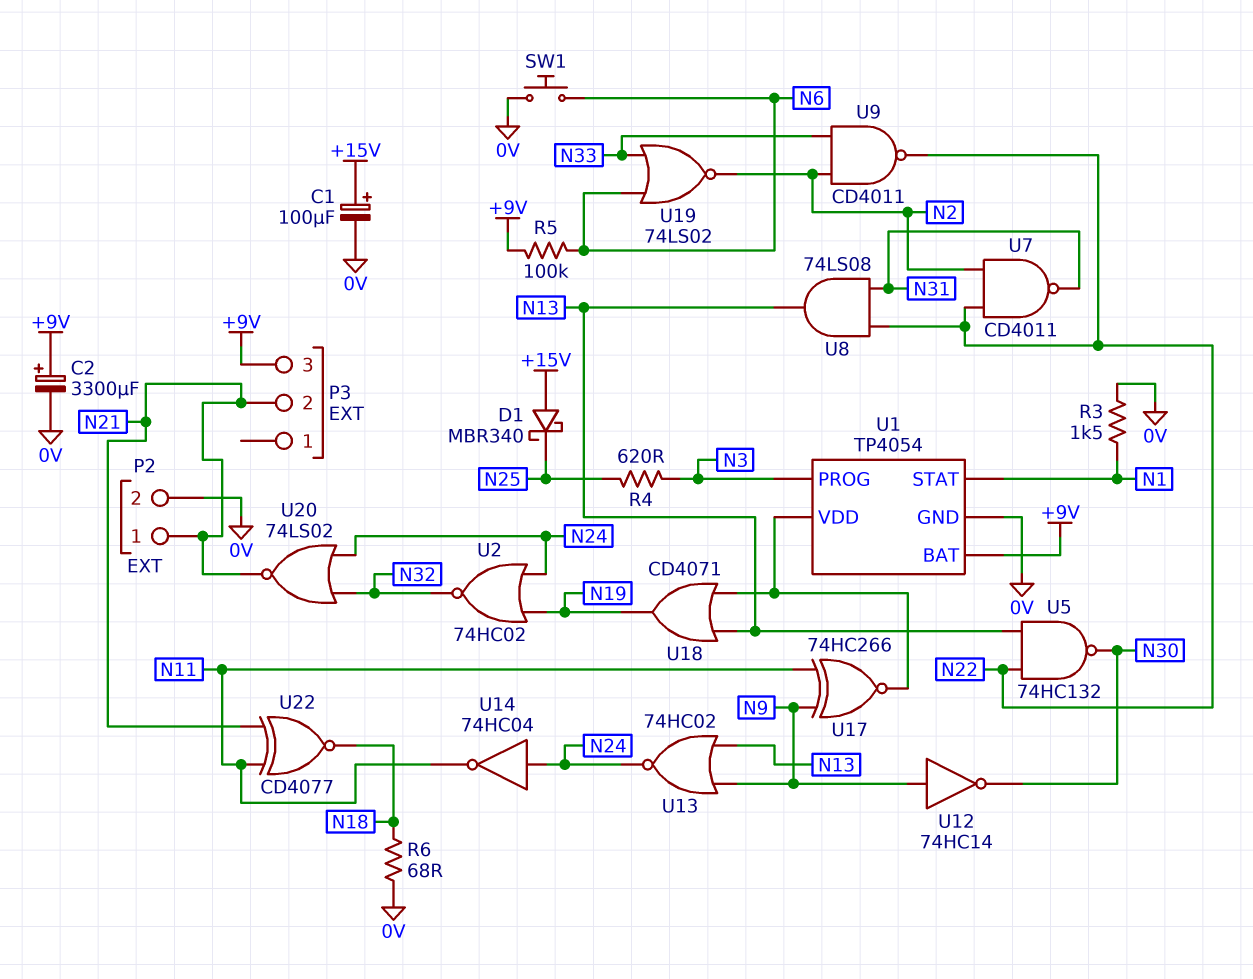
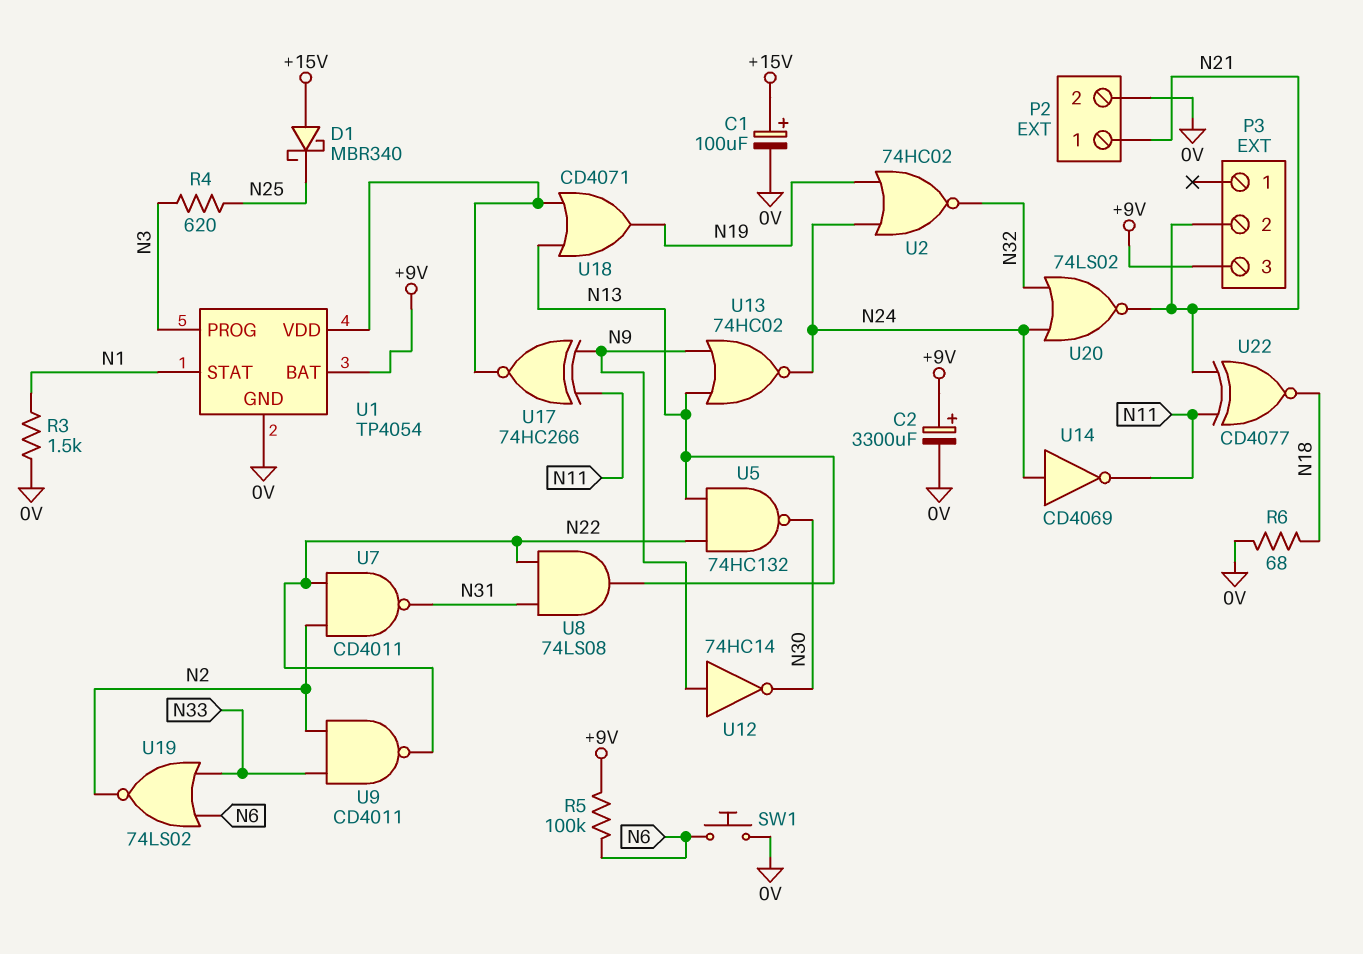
U14: NOT 74HC04 (in N24, out N11) -> NOT CD4069 (in N24, out N11)

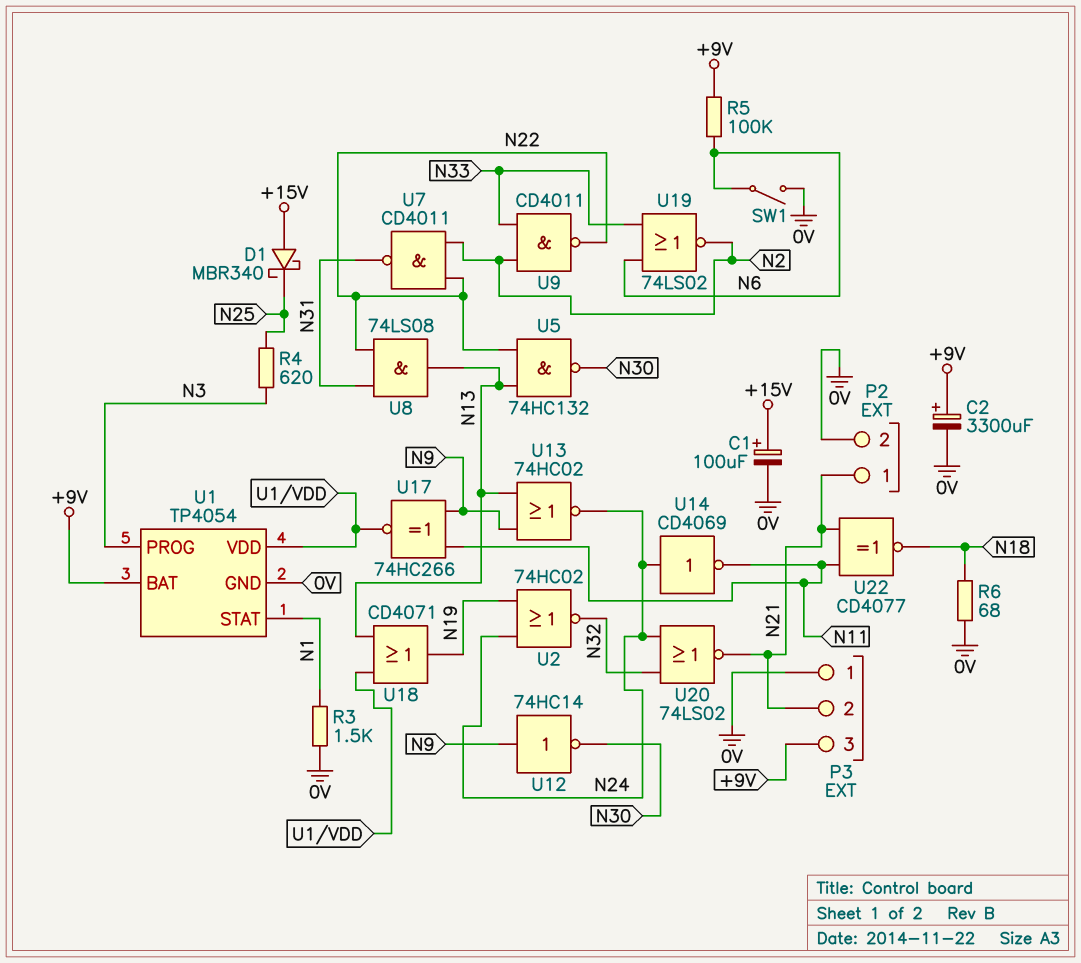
P3 pin 1: none -> 0V
SW1: button (0V, N6) -> switch (0V, N6)

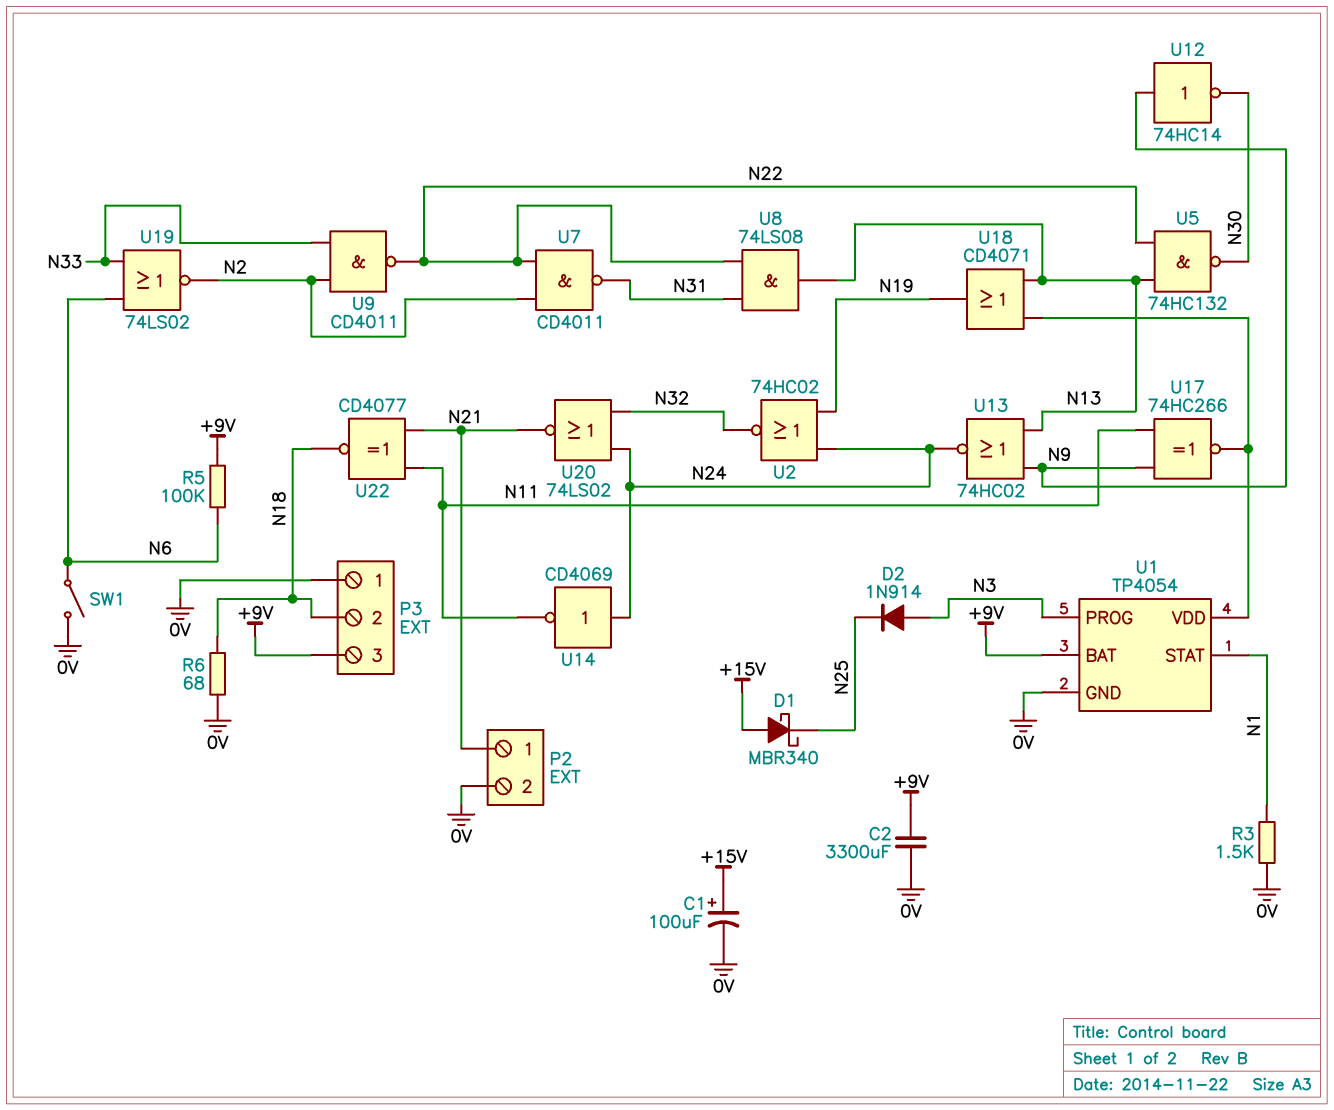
C2: 3300uF (plus +9V, minus 0V) -> 3300uF (+9V, 0V)
D2: none -> diode 1N914 (A N3, K N25)
P3 pin 2: N21 -> N18
R4: 620 (N3, N25) -> none

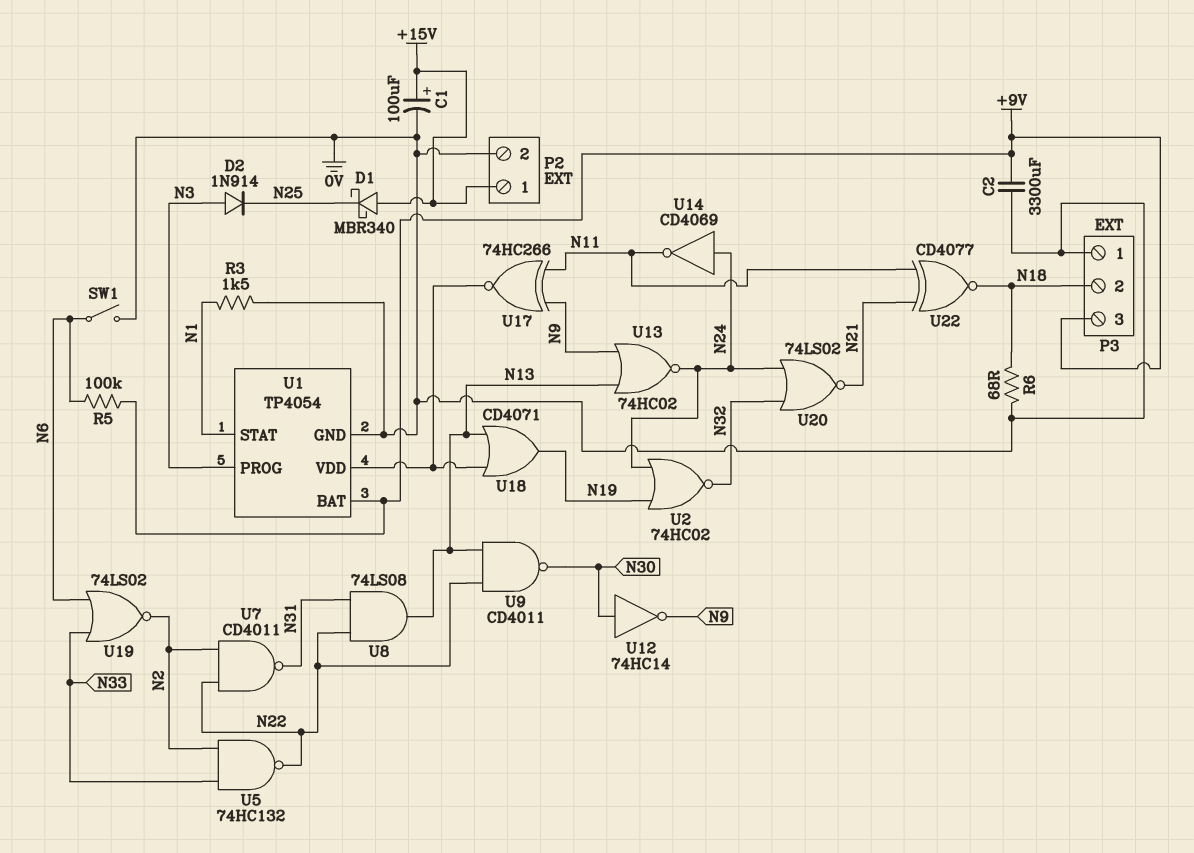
P2 pin 1: N21 -> +15V
U5: NAND 74HC132 (in N13, in N22, out N30) -> NAND 74HC132 (in N2, in N33, out N22)
U9: NAND CD4011 (in N2, in N33, out N22) -> NAND CD4011 (in N13, in N22, out N30)
U12: NOT 74HC14 (in N9, out N30) -> NOT 74HC14 (in N30, out N9)

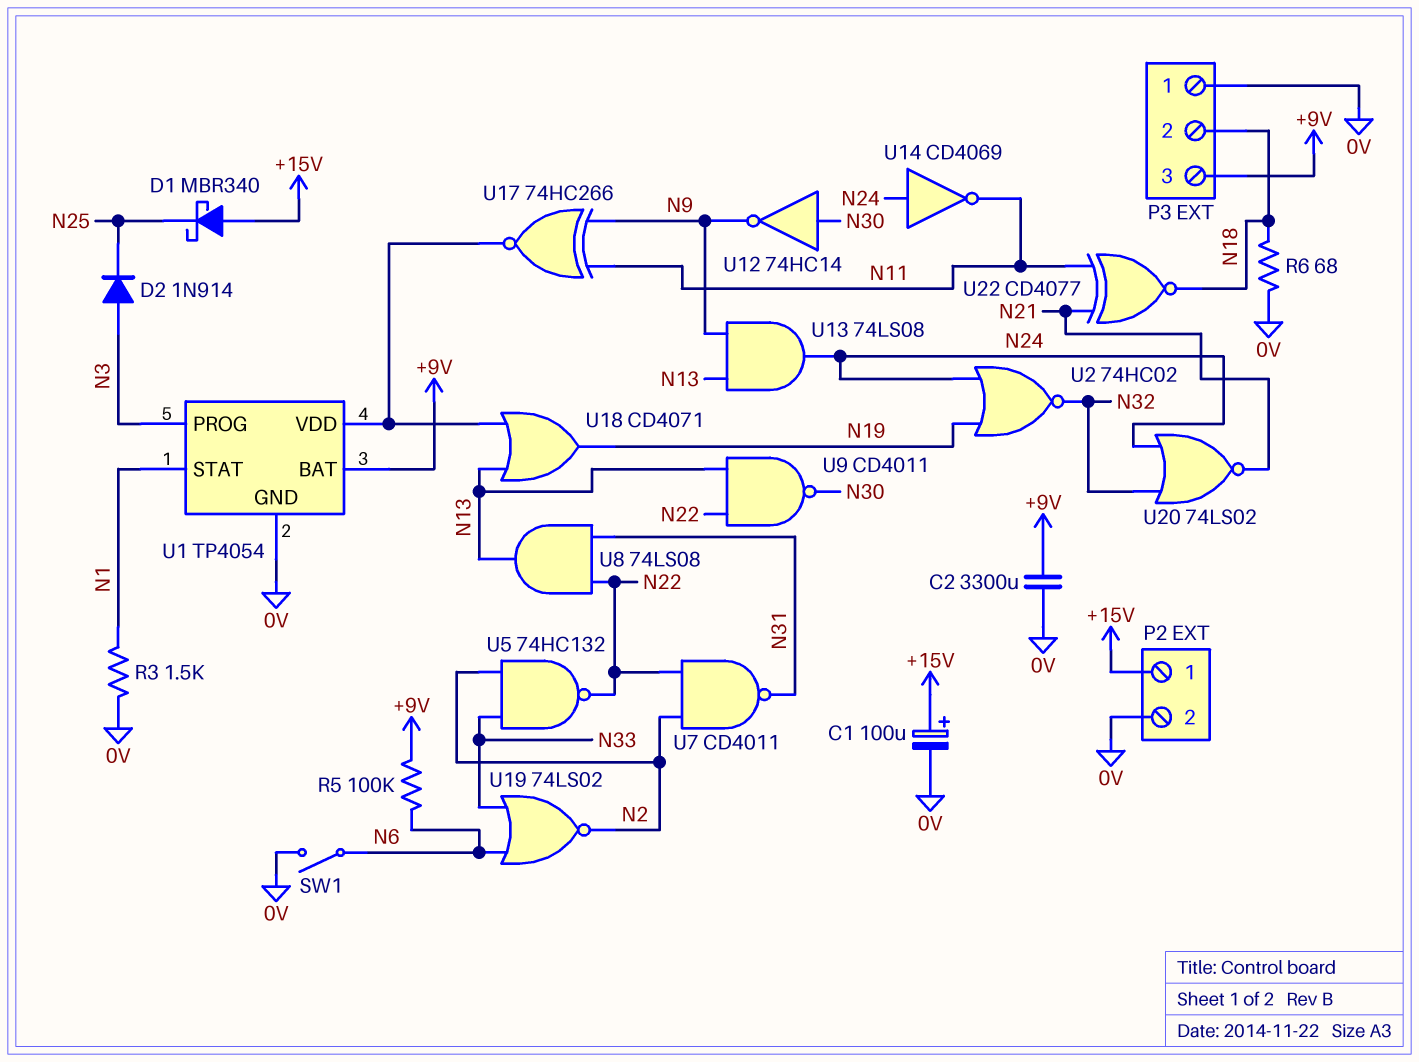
U13: NOR 74HC02 (in N9, in N13, out N24) -> AND 74LS08 (in N9, in N13, out N24)

